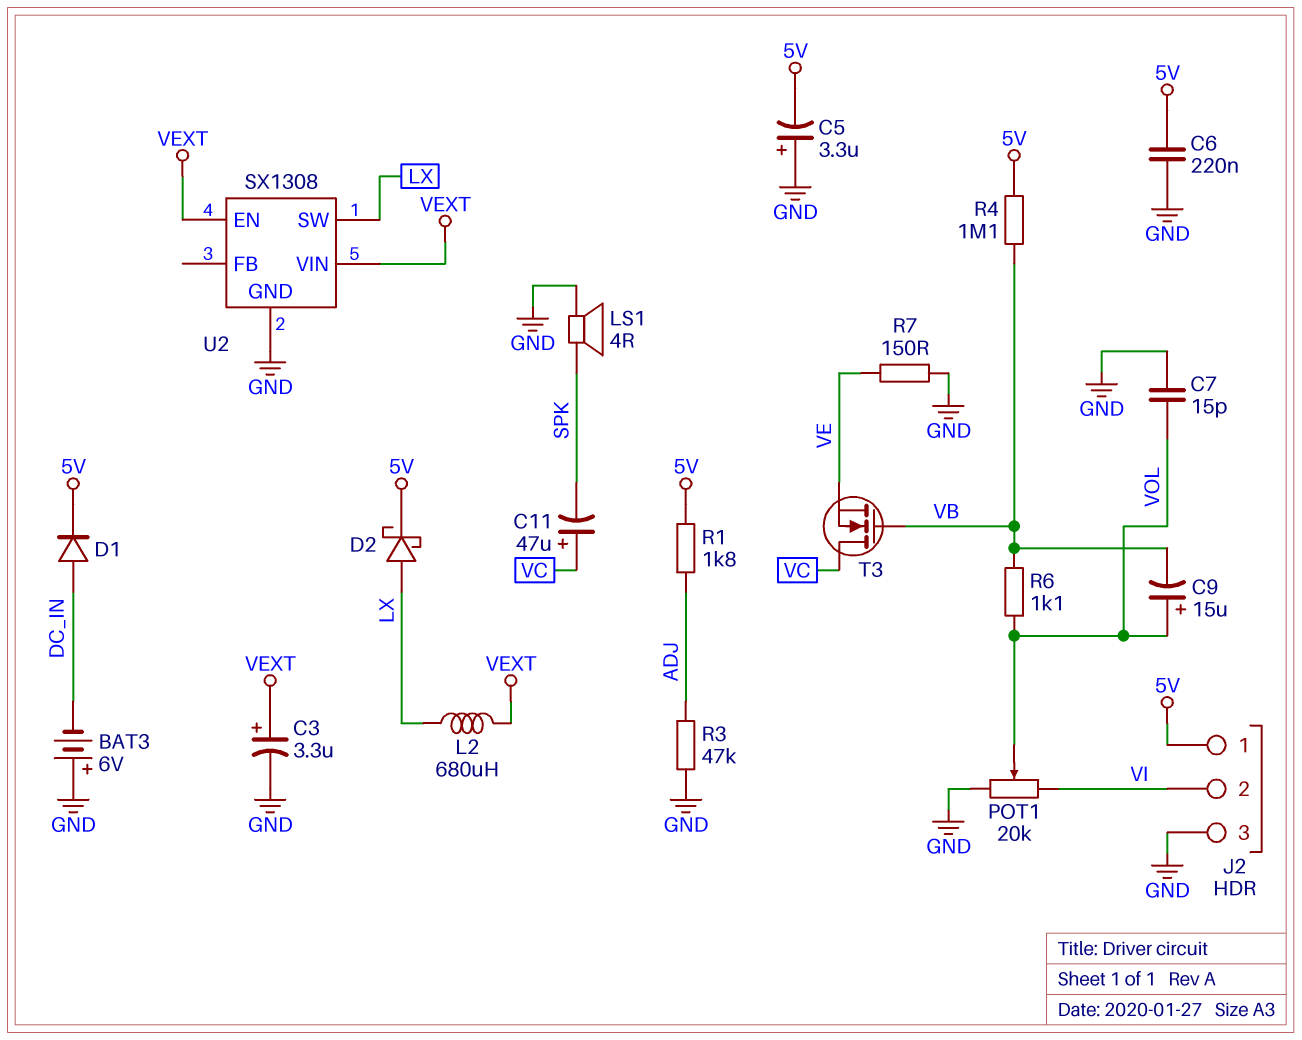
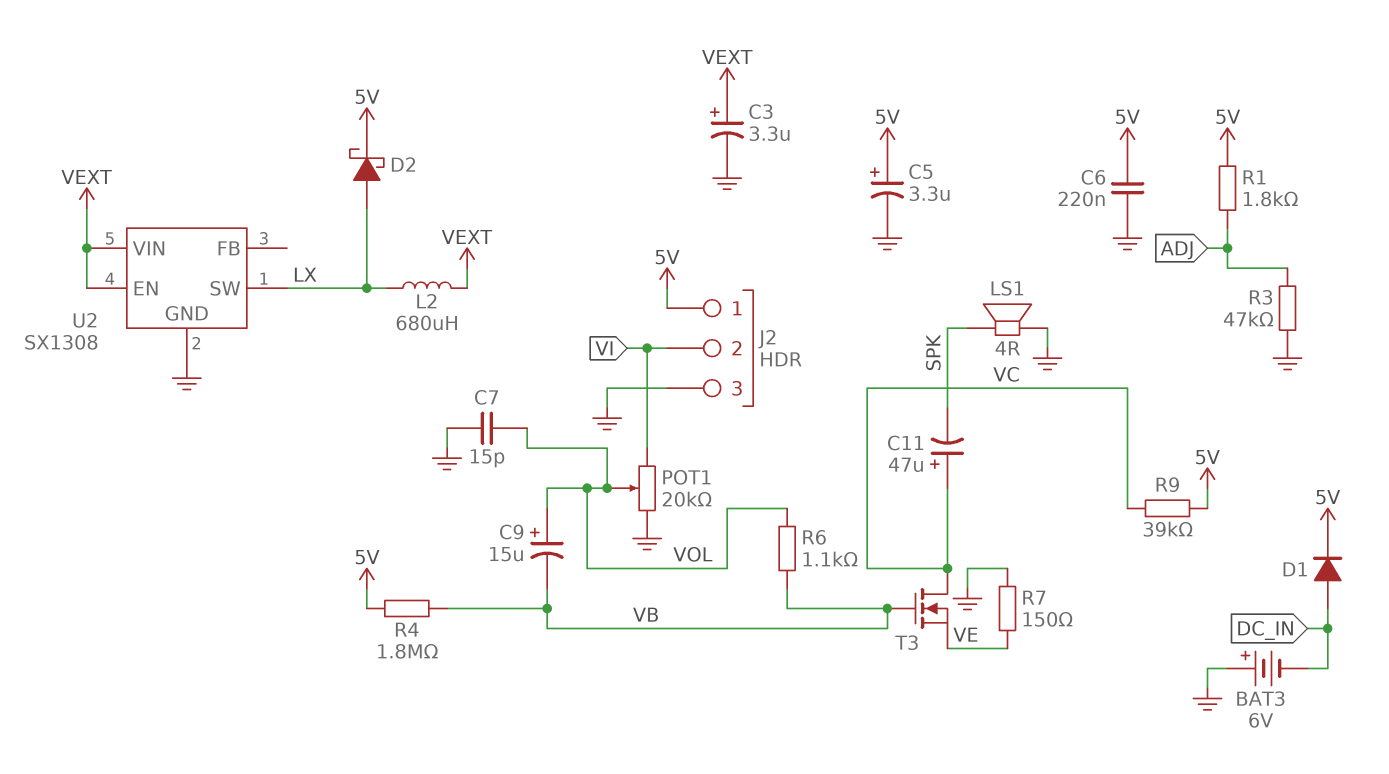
C5: 3.3uF (plus GND, minus 5V) -> 3.3uF (plus 5V, minus GND)
R4: 1.1M (5V, VB) -> 1.8M (5V, VB)
R9: none -> 39k (5V, VC)

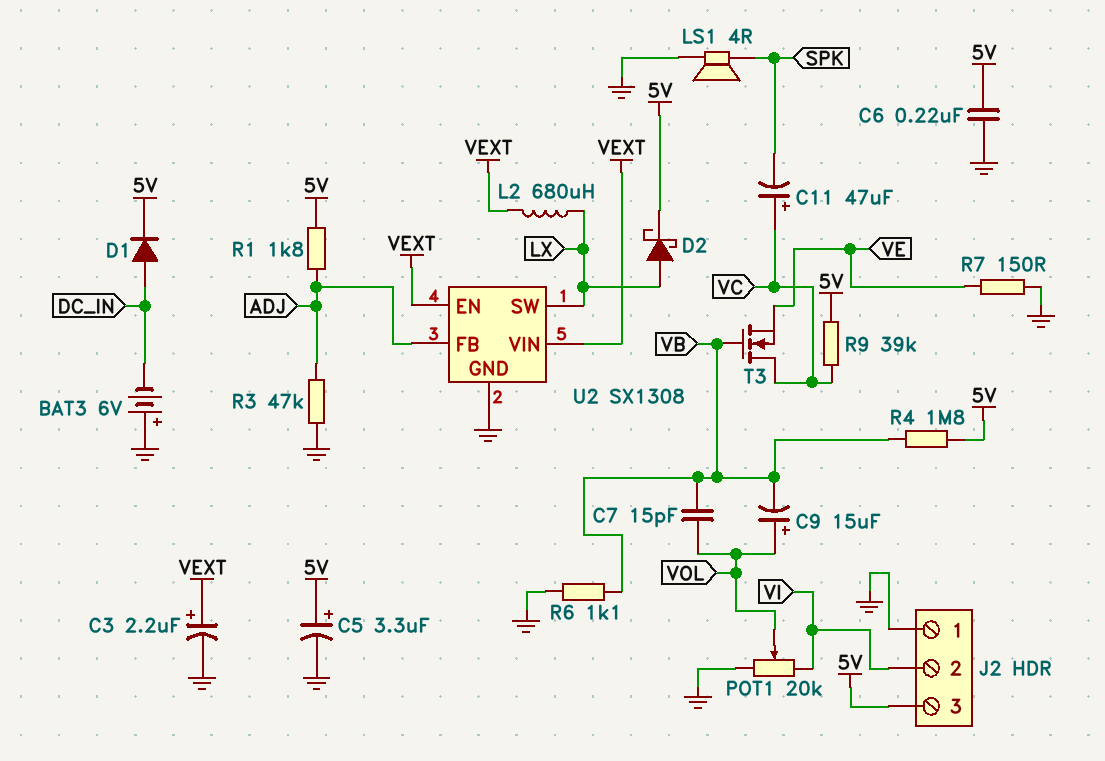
C3: 3.3uF (plus VEXT, minus GND) -> 2.2uF (plus VEXT, minus GND)
C7: 15pF (GND, VOL) -> 15pF (VB, VOL)
J2 pin 1: 5V -> GND
J2 pin 3: GND -> 5V
R6: 1.1k (VB, VOL) -> 1.1k (GND, VB)
U2 pin FB: none -> ADJ

